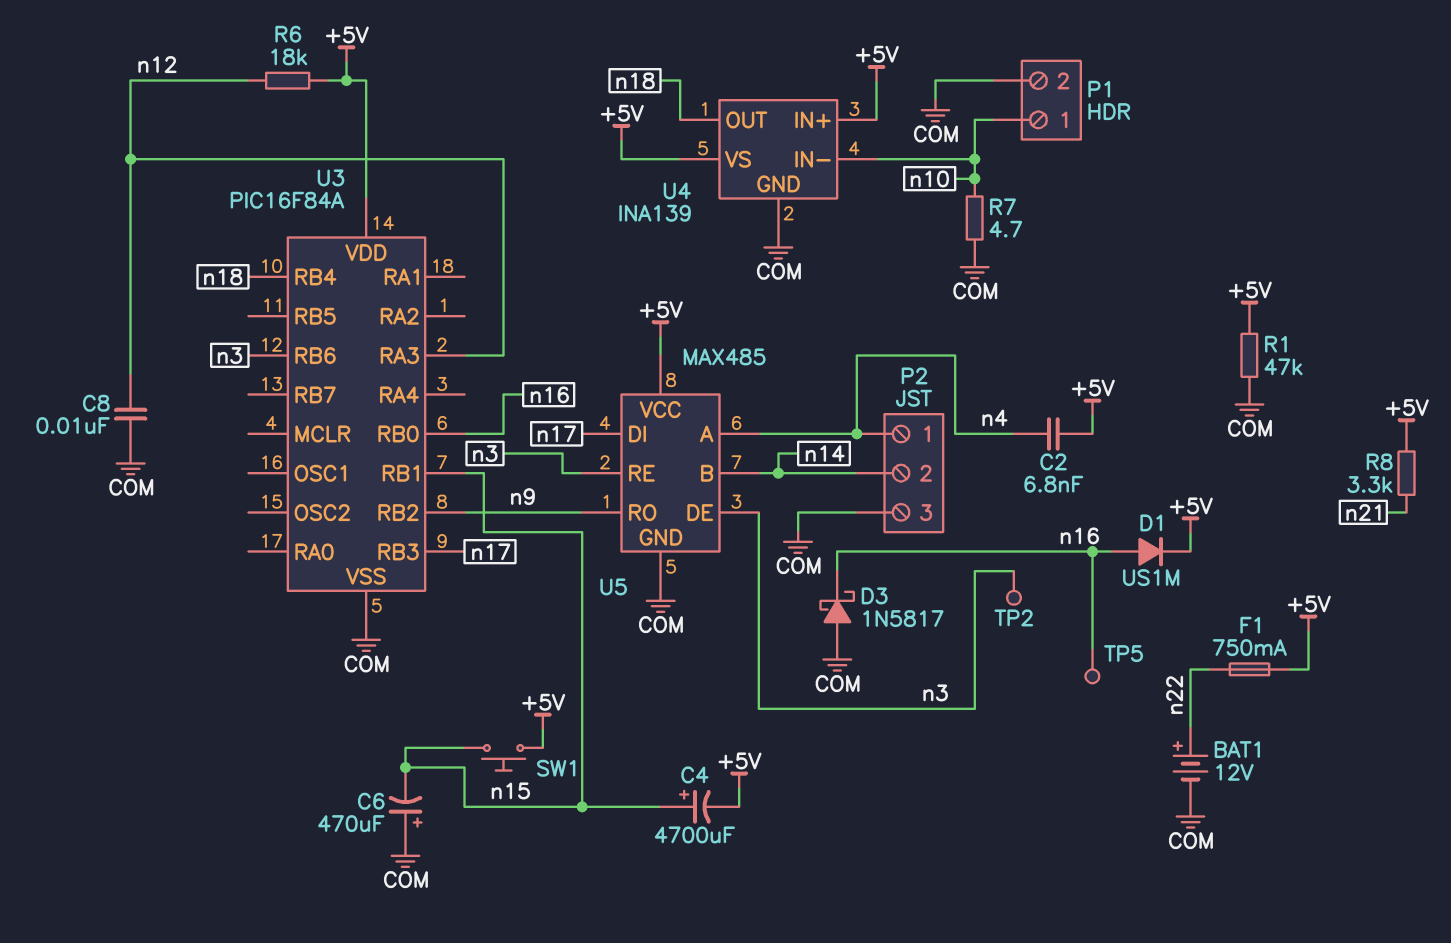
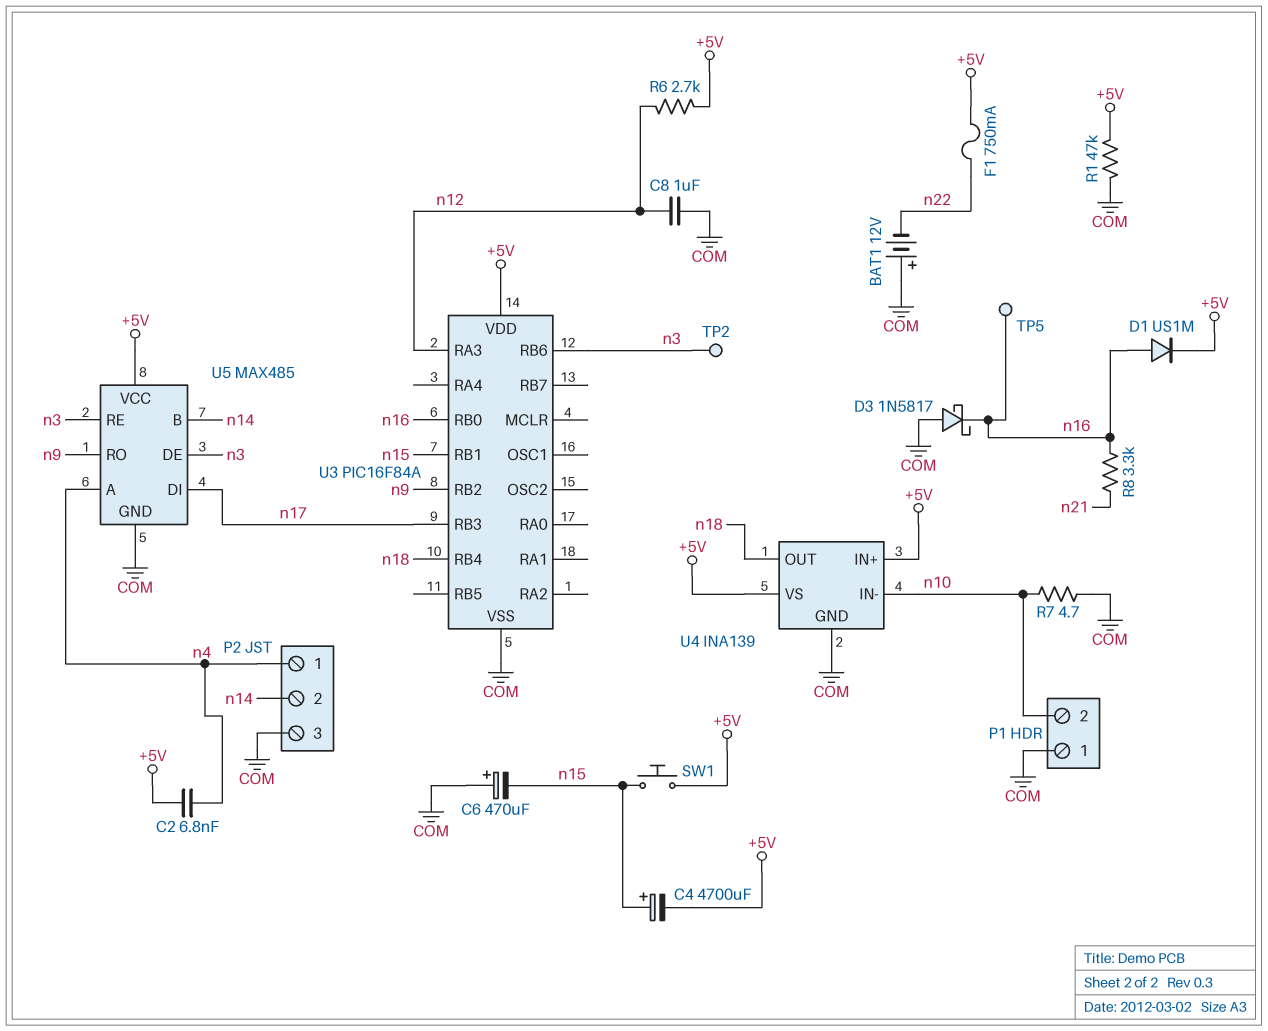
BAT1: 12V (plus n22, minus COM) -> 12V (plus COM, minus n22)
C8: 10nF (COM, n12) -> 1uF (COM, n12)
P1 pin 1: n10 -> COM
P1 pin 2: COM -> n10
R6: 18k (+5V, n12) -> 2.7k (+5V, n12)
R8: 3.3k (+5V, n21) -> 3.3k (n16, n21)

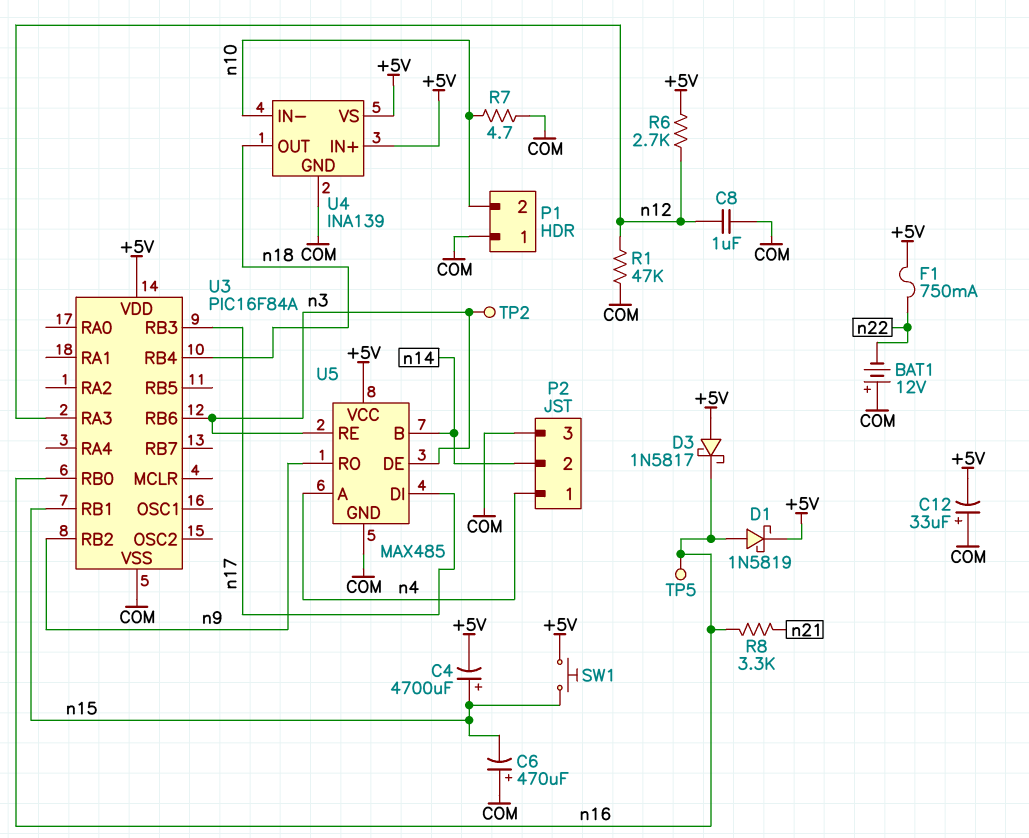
C2: 6.8nF (+5V, n4) -> none
C12: none -> 33uF (plus COM, minus +5V)
D1: diode US1M (A n16, K +5V) -> schottky 1N5819 (A n16, K +5V)
D3: schottky 1N5817 (A COM, K n16) -> schottky 1N5817 (A +5V, K n16)
R1: 47k (+5V, COM) -> 47k (COM, n12)

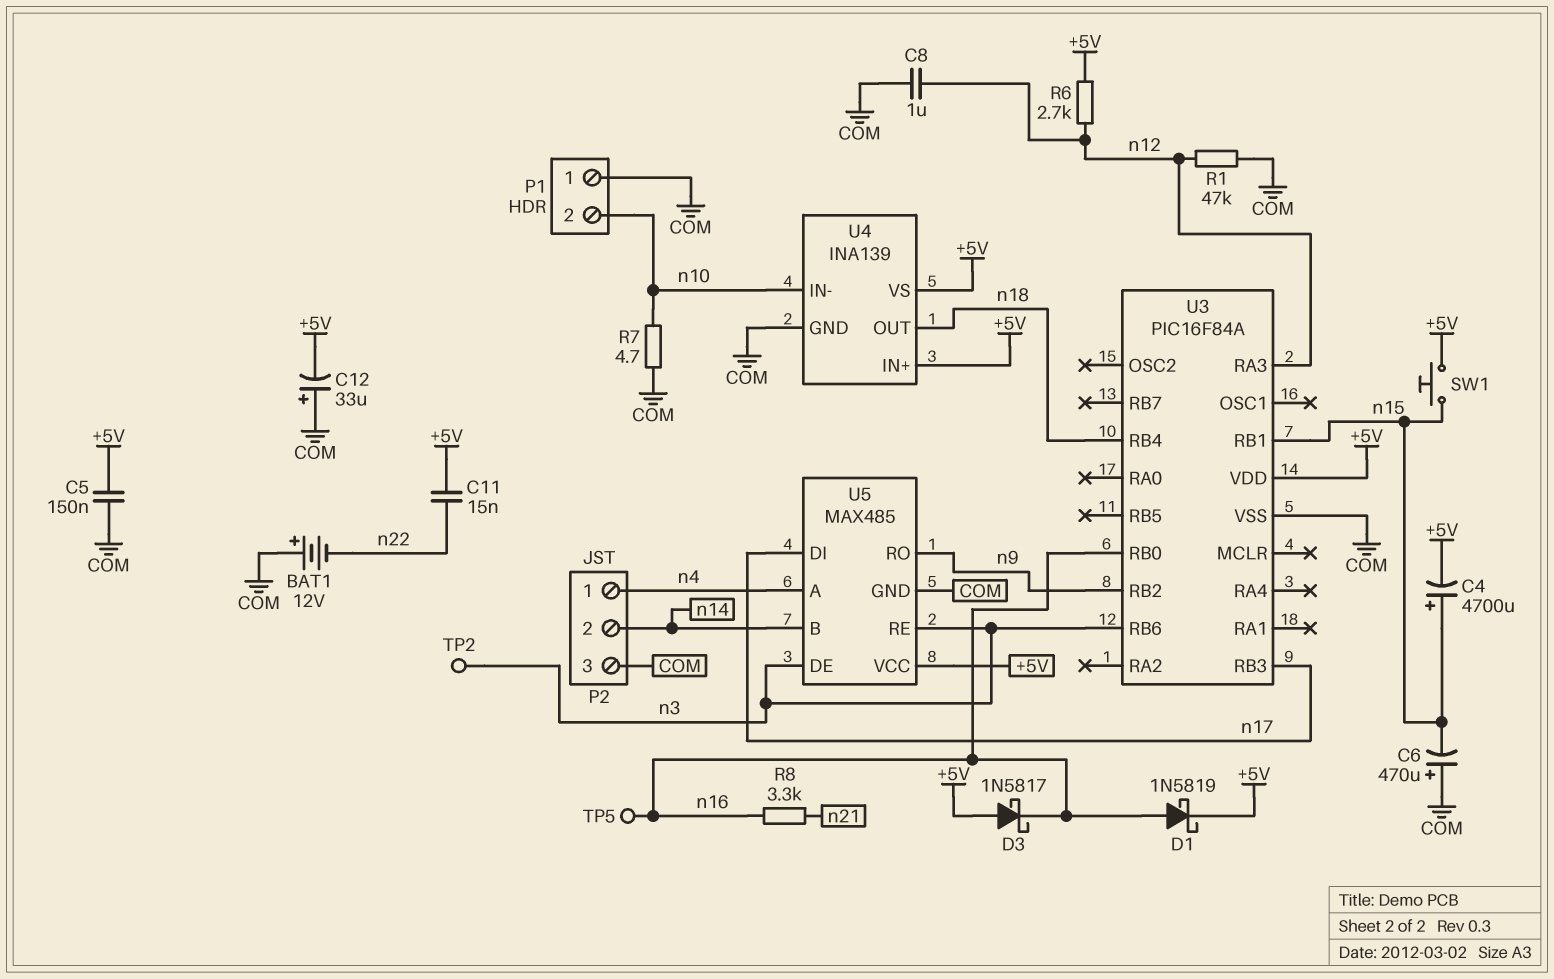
C5: none -> 150nF (+5V, COM)
C11: none -> 15nF (+5V, n22)
F1: 750mA (+5V, n22) -> none

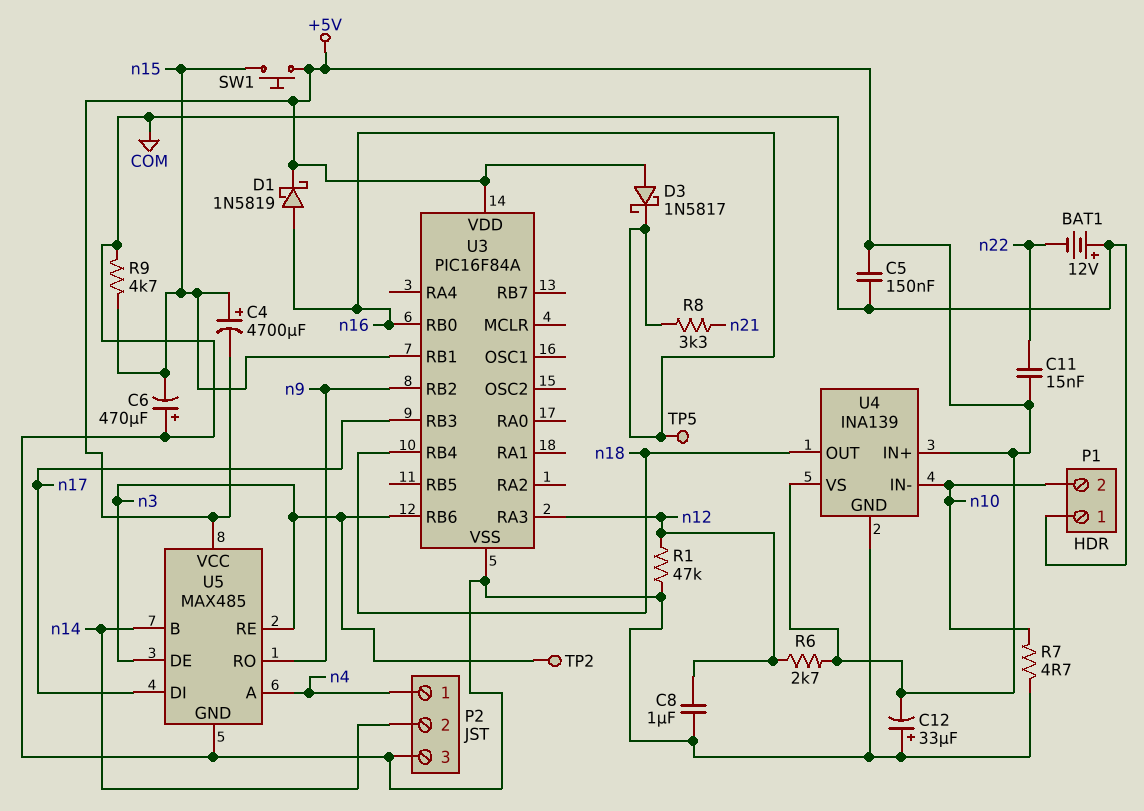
R9: none -> 4.7k (COM, n15)

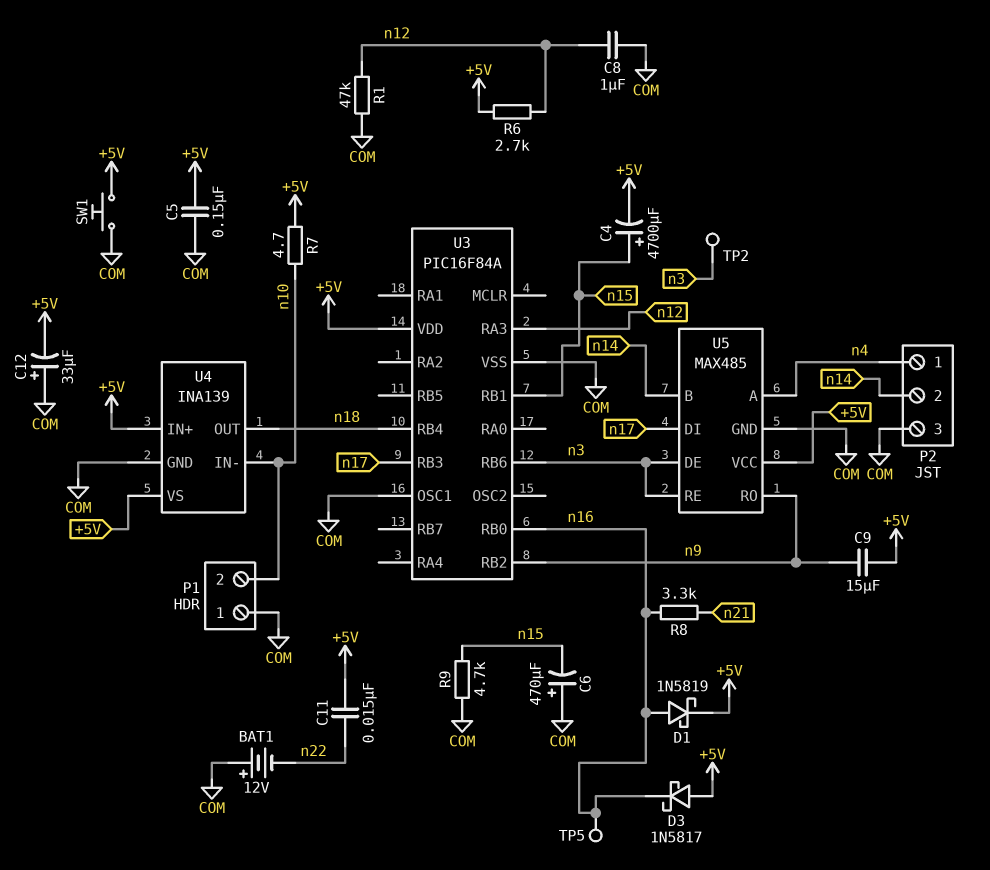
C9: none -> 15uF (+5V, n9)
R7: 4.7 (COM, n10) -> 4.7 (+5V, n10)
SW1: button (+5V, n15) -> button (+5V, COM)
U3 pin OSC1: none -> COM

